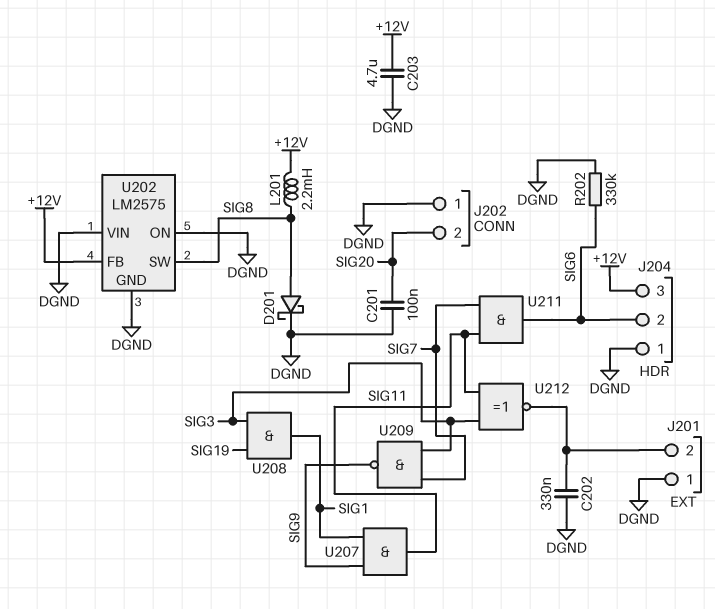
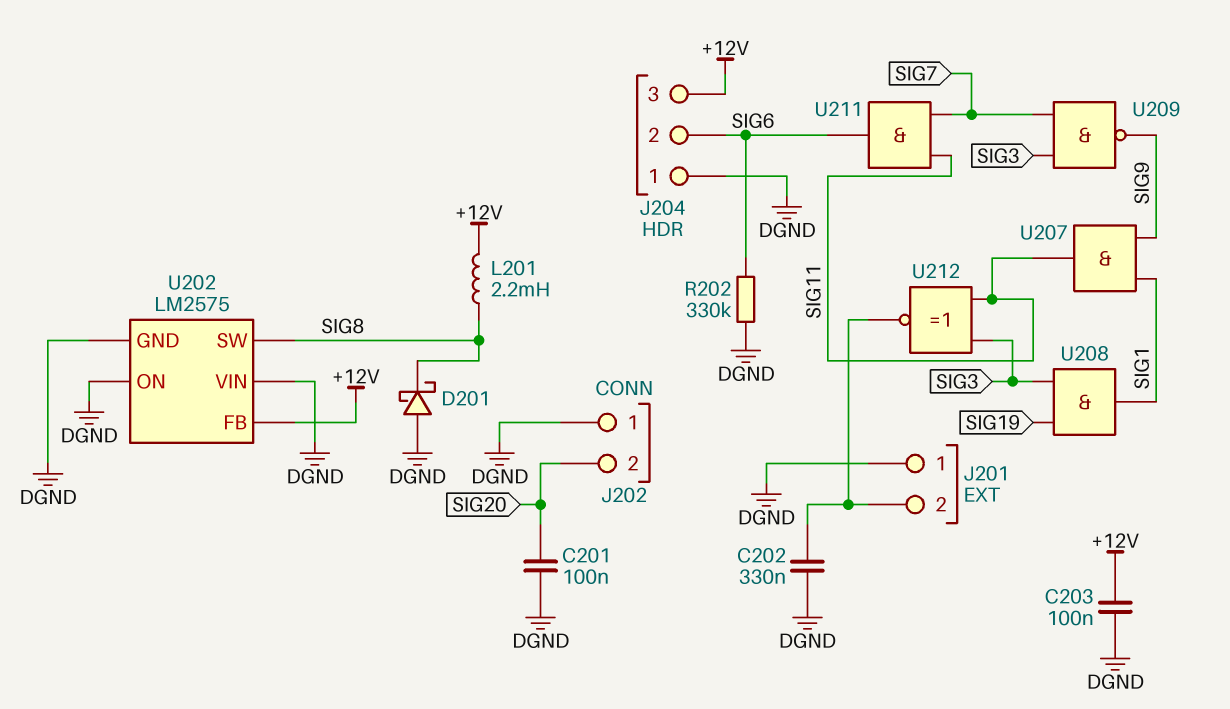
C203: 4.7uF (+12V, DGND) -> 100nF (+12V, DGND)
D201: schottky (A SIG8, K DGND) -> schottky (A DGND, K SIG8)

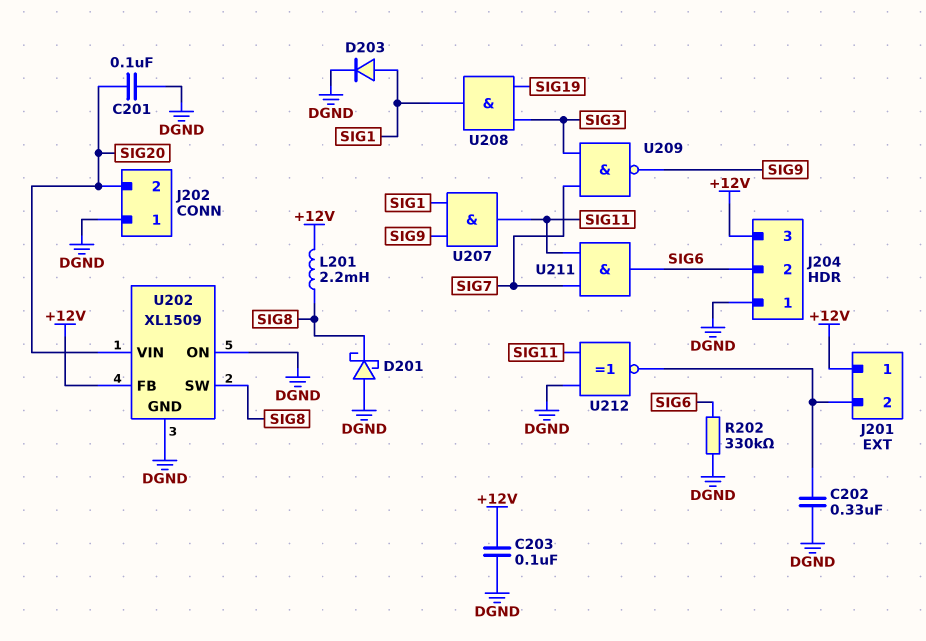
D203: none -> diode (A SIG1, K DGND)
J201 pin 1: DGND -> +12V
U202: LM2575 -> XL1509
U202 pin VIN: DGND -> SIG20
U212: XNOR (in SIG3, in SIG11, out J201/2) -> XNOR (in DGND, in SIG11, out J201/2)

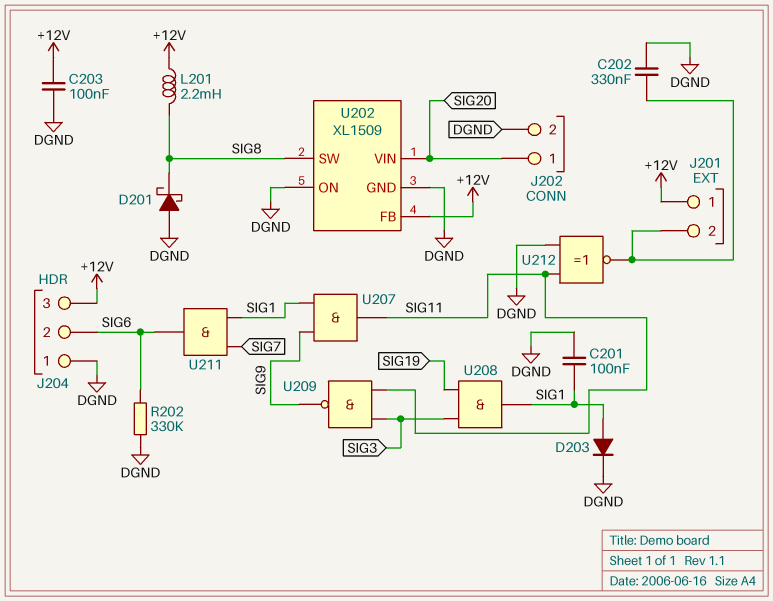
C201: 100nF (DGND, SIG20) -> 100nF (DGND, SIG1)
J202 pin 1: DGND -> SIG20
J202 pin 2: SIG20 -> DGND
U209: NAND (in SIG3, in SIG7, out SIG9) -> NAND (in SIG3, in SIG11, out SIG9)
U211: AND (in SIG7, in SIG11, out SIG6) -> AND (in SIG1, in SIG7, out SIG6)

